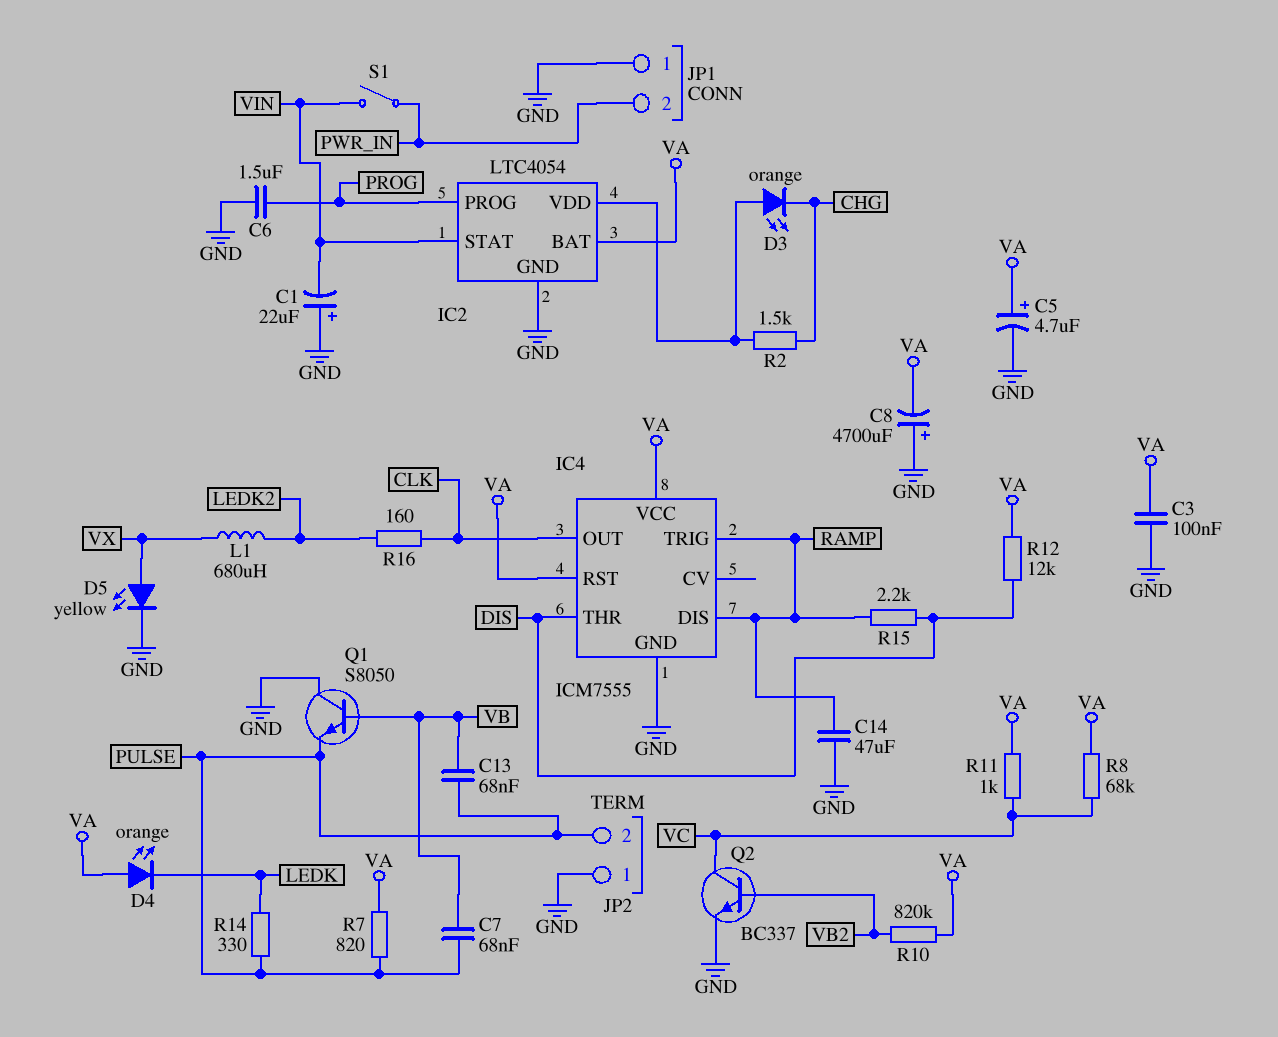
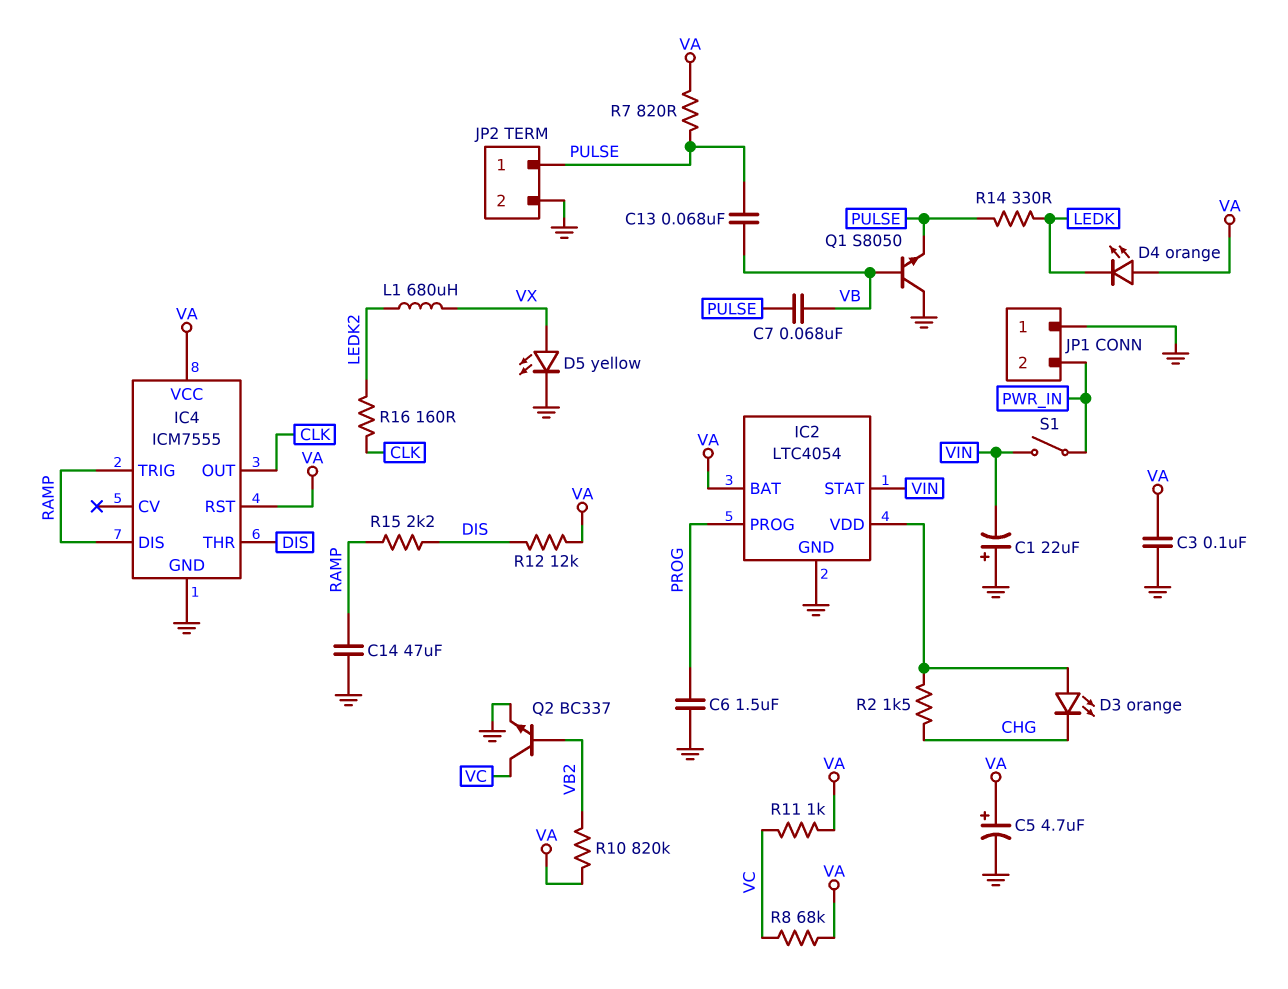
C8: 4700uF (plus GND, minus VA) -> none
JP2 pin 1: GND -> PULSE
JP2 pin 2: PULSE -> GND

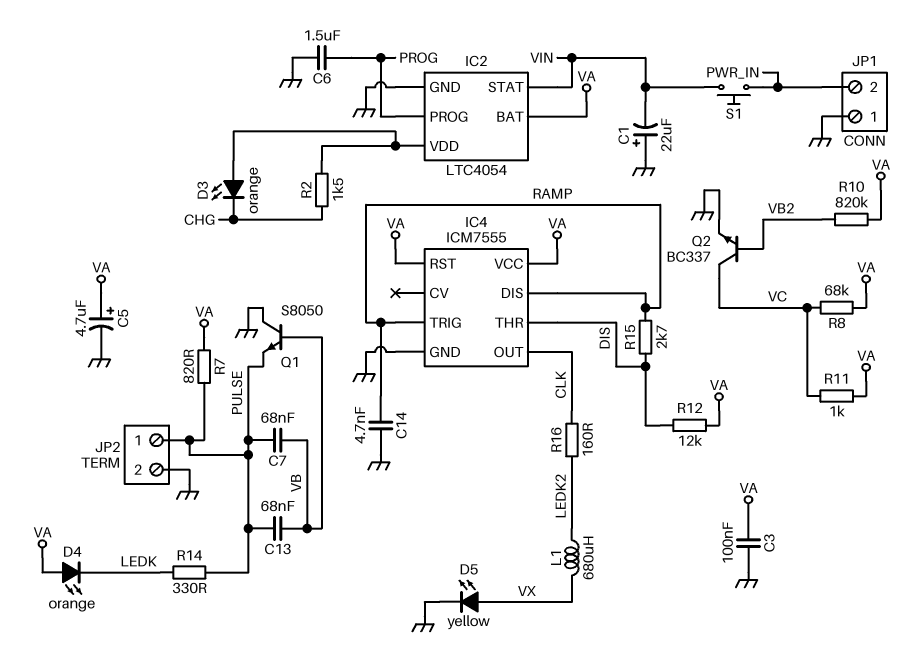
C14: 47uF (GND, RAMP) -> 4.7nF (GND, RAMP)
R15: 2.2k (DIS, RAMP) -> 2.7k (DIS, RAMP)
S1: switch (PWR_IN, VIN) -> button (PWR_IN, VIN)

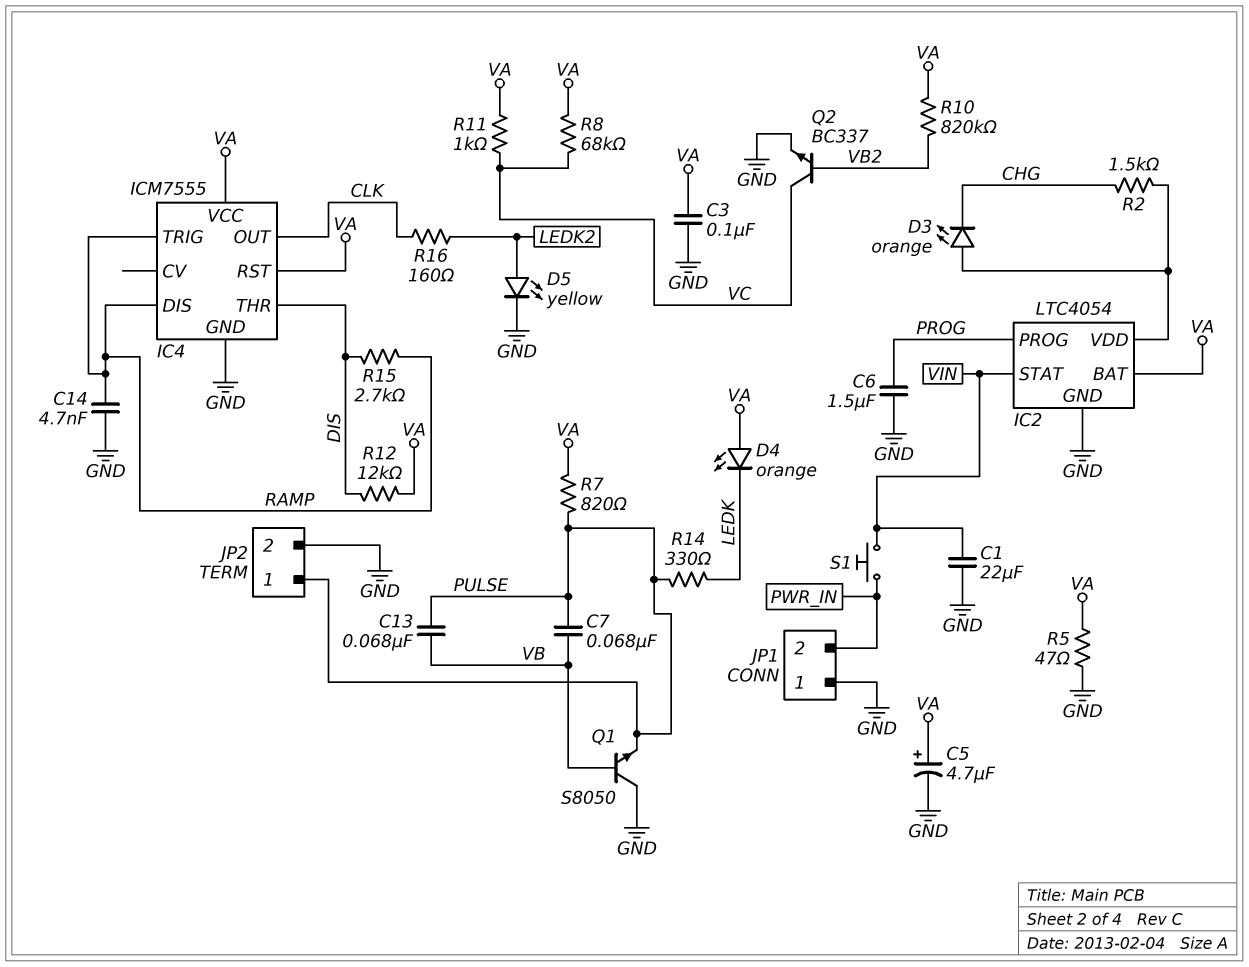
C1: 22uF (plus GND, minus VIN) -> 22uF (GND, VIN)
D5: LED yellow (A VX, K GND) -> LED yellow (A LEDK2, K GND)
L1: 680uH (LEDK2, VX) -> none
R5: none -> 47 (GND, VA)

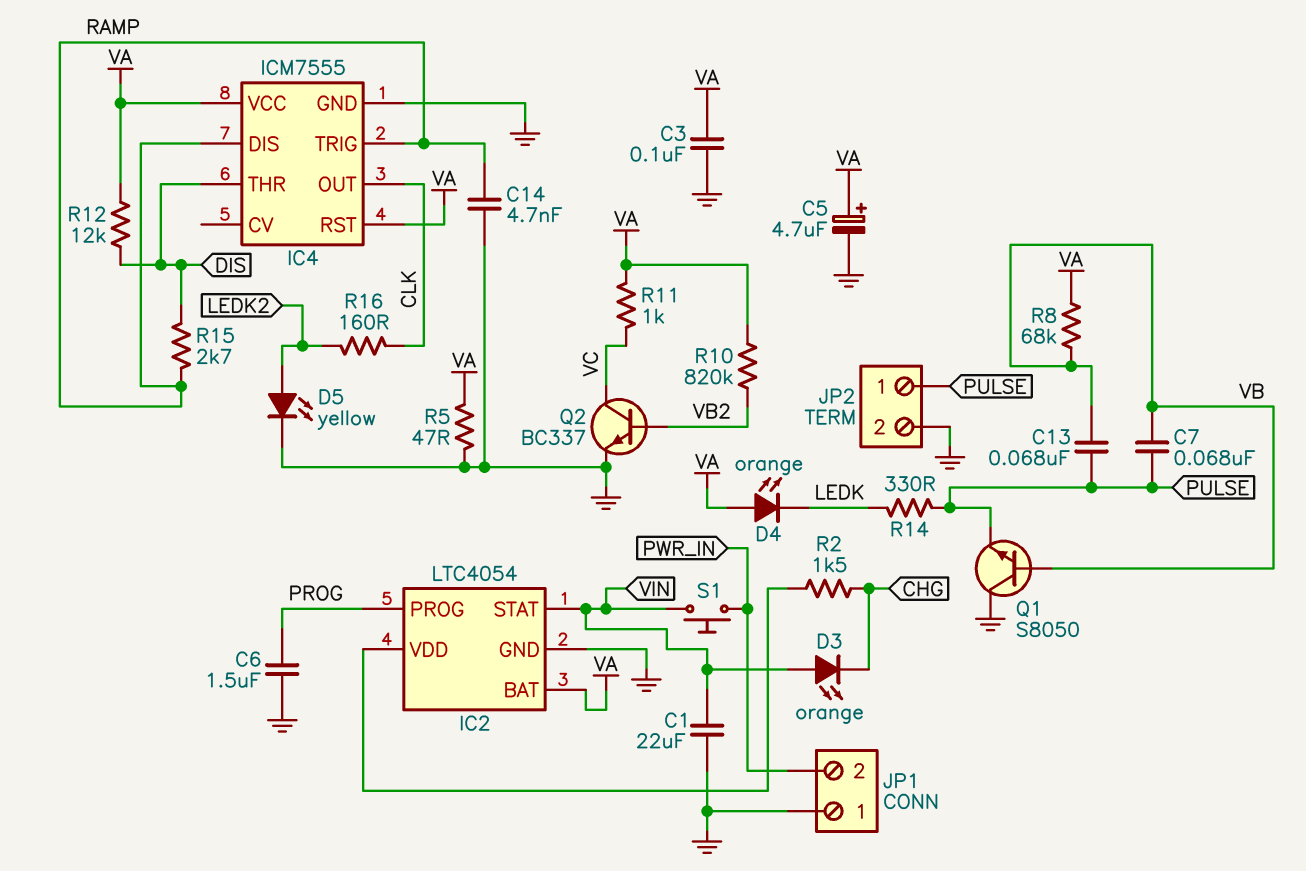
D3: LED orange (A IC2/VDD, K CHG) -> LED orange (A VIN, K CHG)
R7: 820 (PULSE, VA) -> none
R8: 68k (VA, VC) -> 68k (VA, VB)

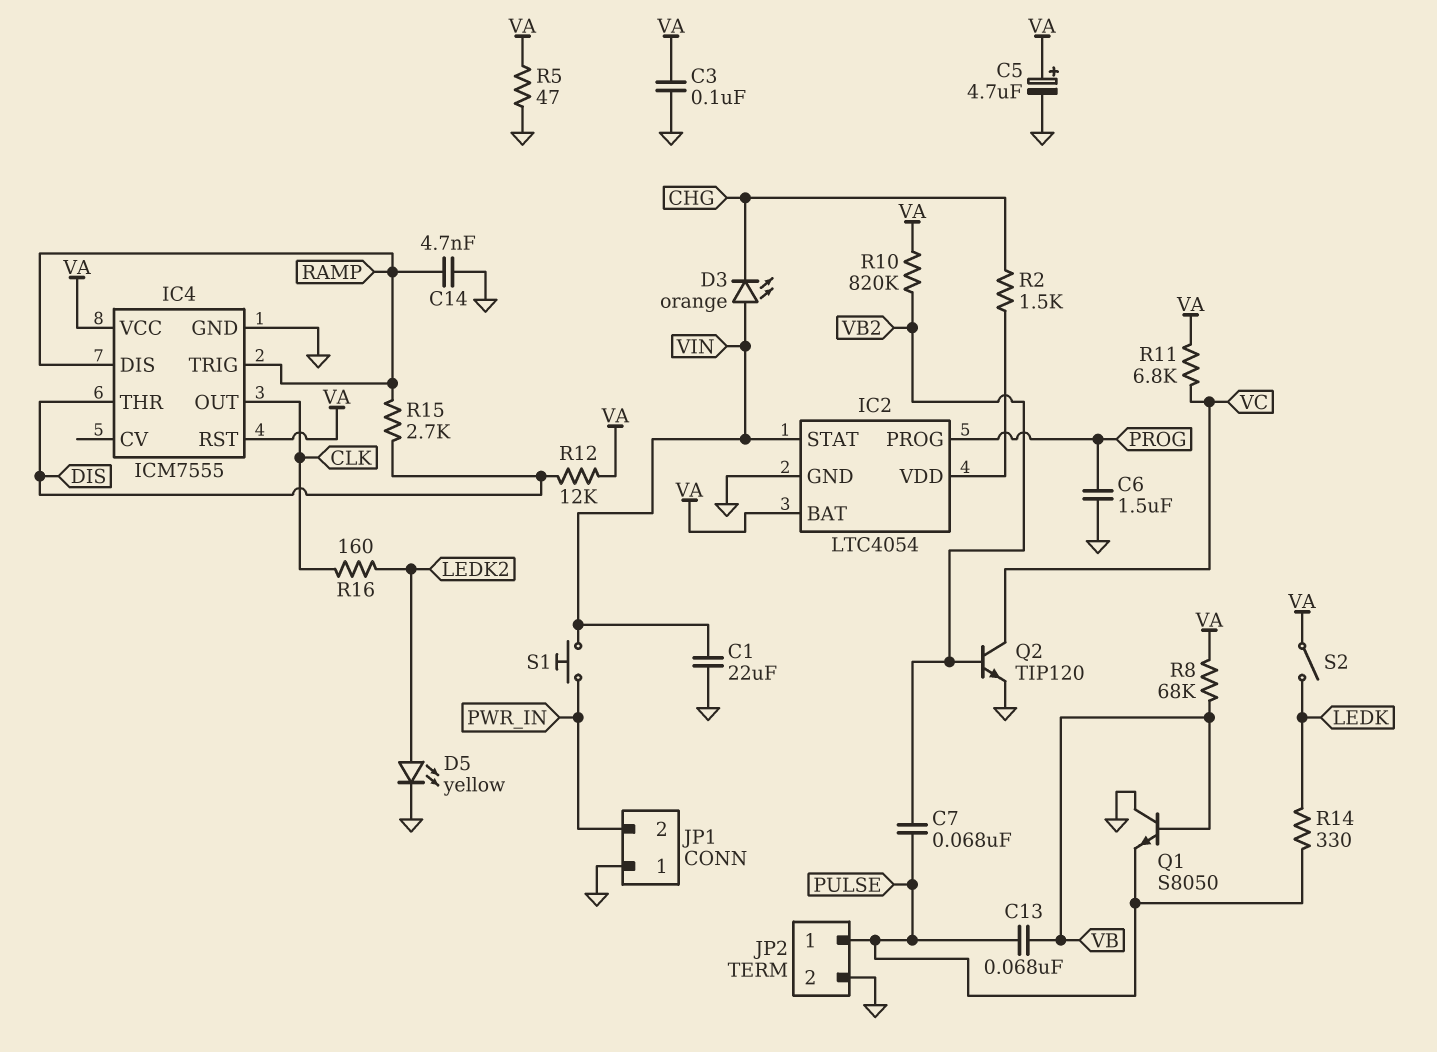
C7: 68nF (PULSE, VB) -> 68nF (PULSE, VB2)
D4: LED orange (A VA, K LEDK) -> none
Q2: NPN BC337 (B VB2, C VC, E GND) -> NPN TIP120 (B VB2, C VC, E GND)
R11: 1k (VA, VC) -> 6.8k (VA, VC)
S2: none -> switch (LEDK, VA)

